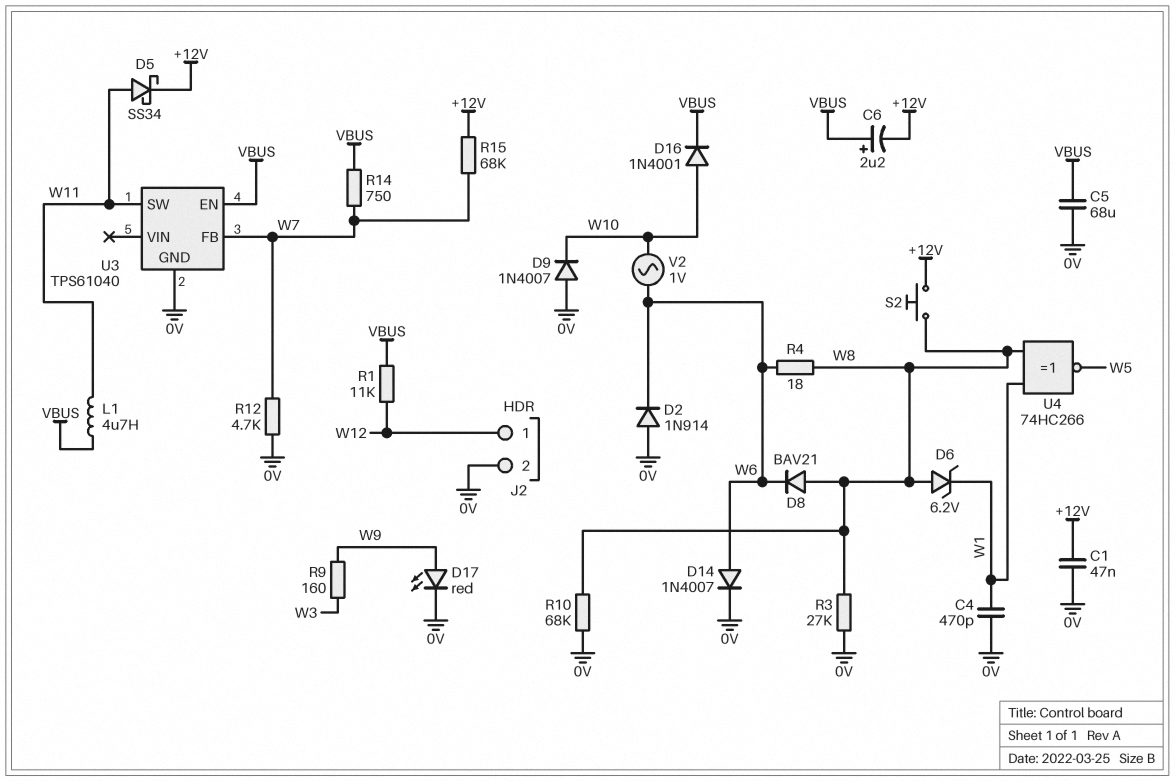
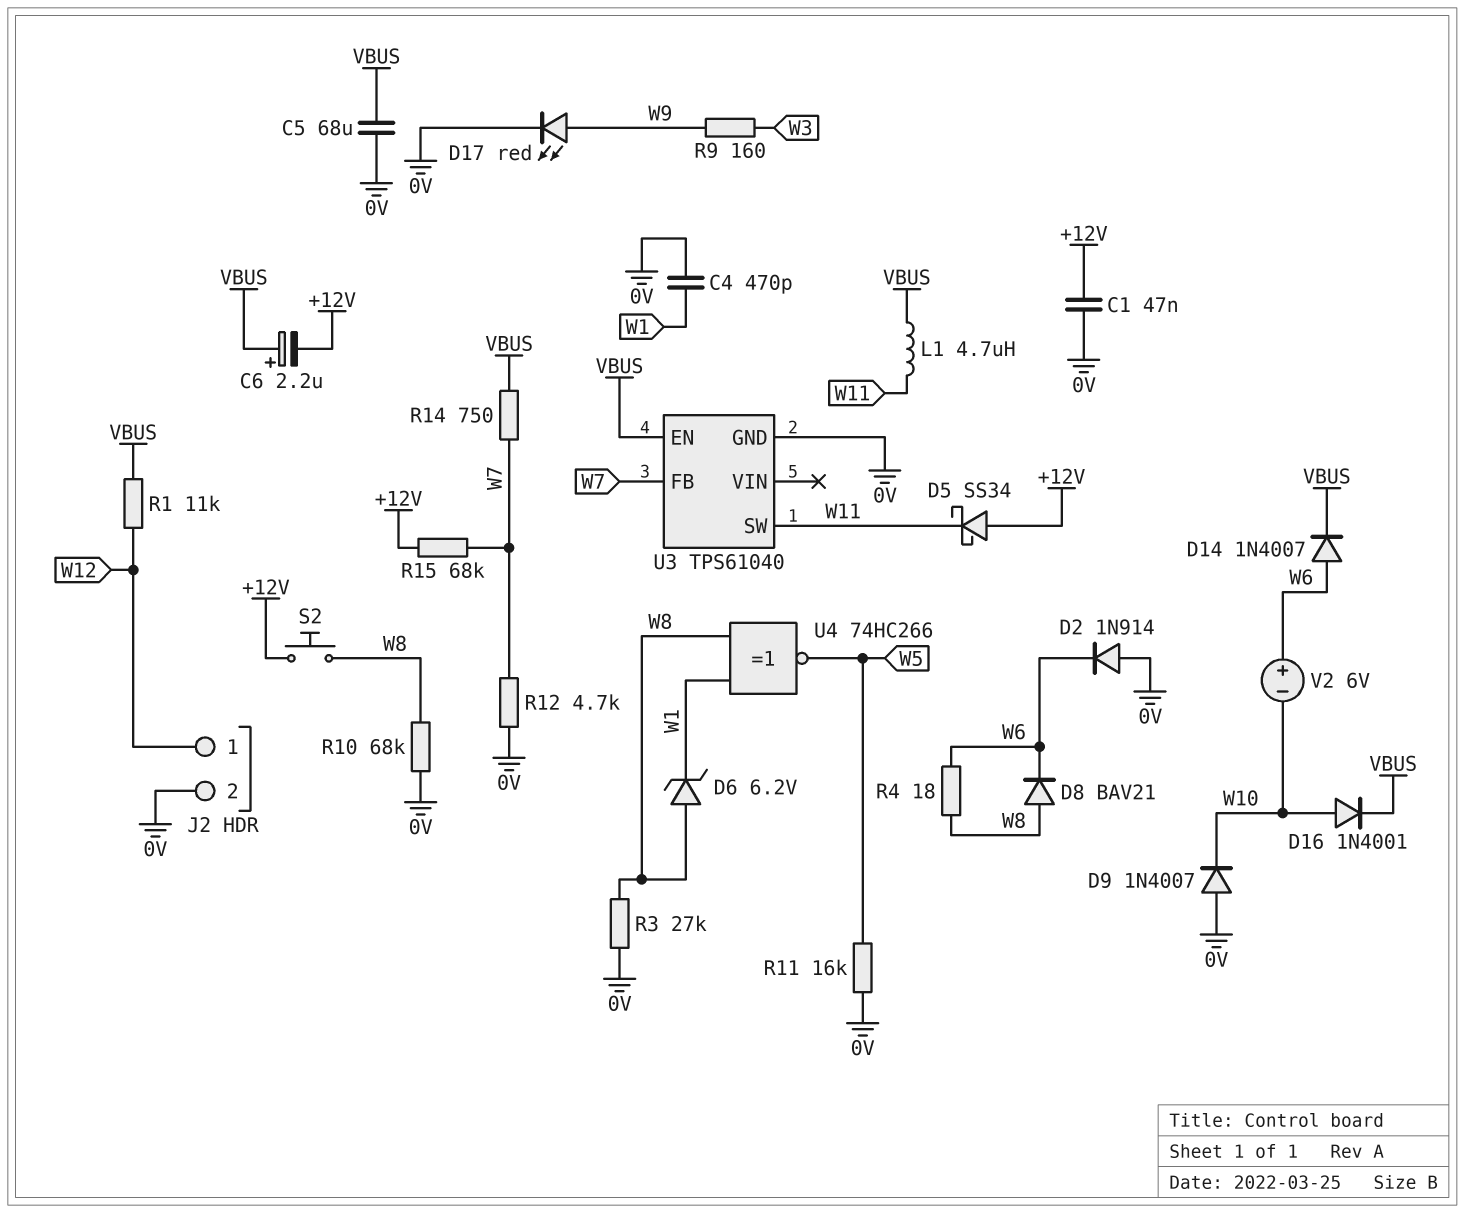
D5: schottky SS34 (A W11, K +12V) -> schottky SS34 (A +12V, K W11)
D14: diode 1N4007 (A W6, K 0V) -> diode 1N4007 (A W6, K VBUS)
R11: none -> 16k (0V, W5)
V2: AC 1V (W6, W10) -> 6V (plus W6, minus W10)

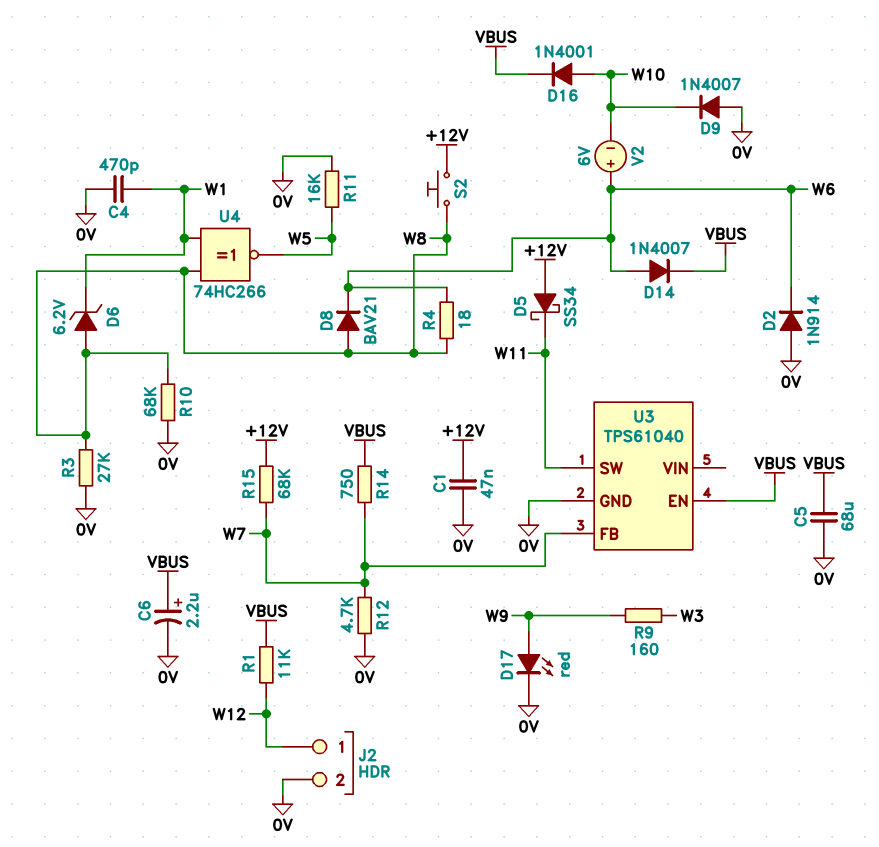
C6: 2.2uF (plus VBUS, minus +12V) -> 2.2uF (plus VBUS, minus 0V)
L1: 4.7uH (VBUS, W11) -> none

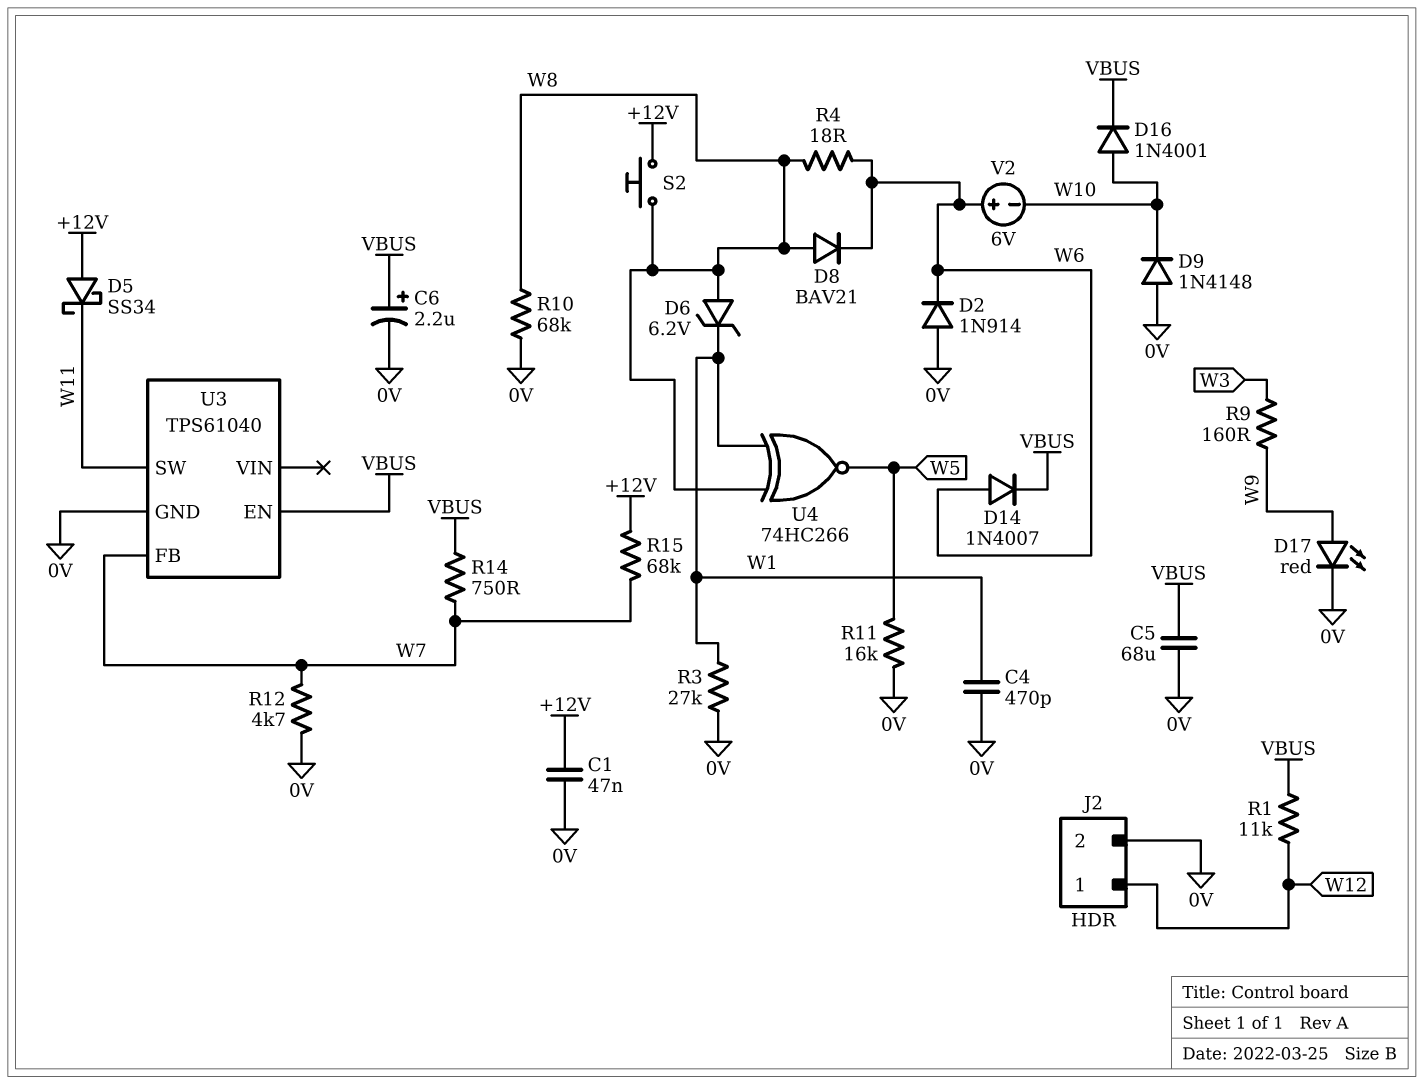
D9: diode 1N4007 (A 0V, K W10) -> diode 1N4148 (A 0V, K W10)
R3: 27k (0V, W8) -> 27k (0V, W1)

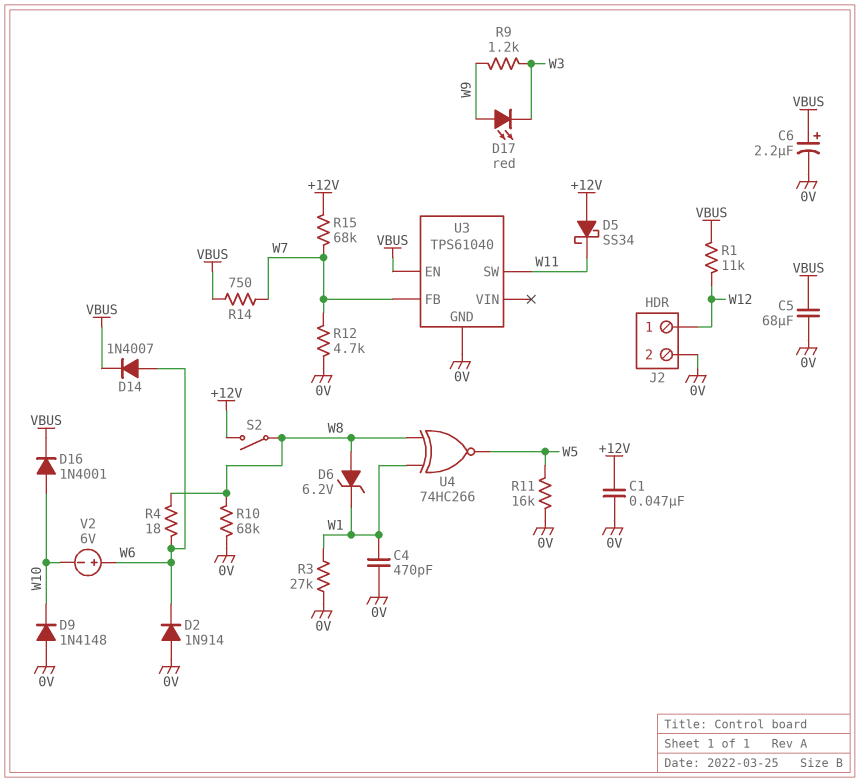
D8: diode BAV21 (A W8, K W6) -> none
D17: LED red (A W9, K 0V) -> LED red (A W9, K W3)
R9: 160 (W3, W9) -> 1.2k (W3, W9)
S2: button (+12V, W8) -> switch (+12V, W8)

